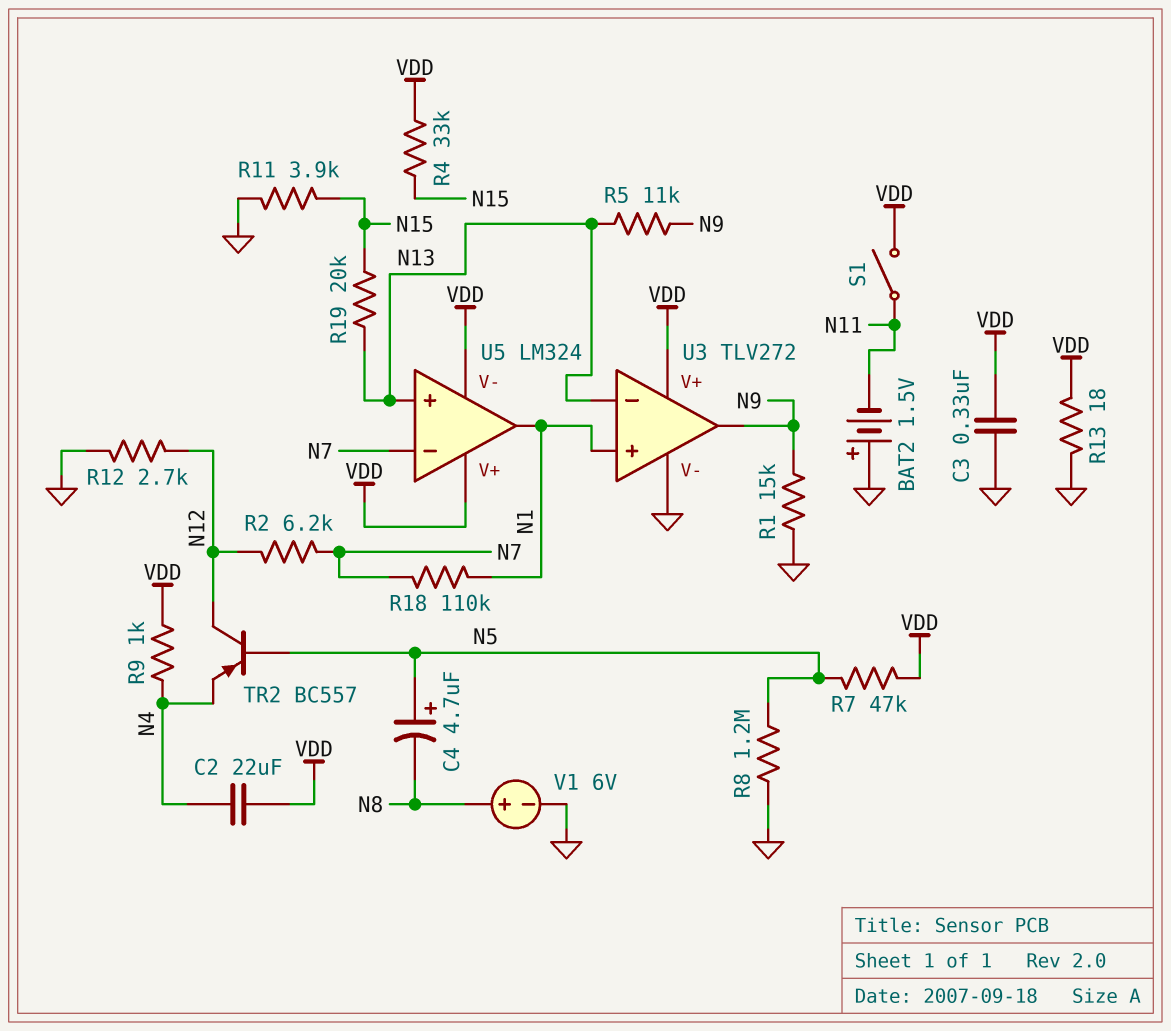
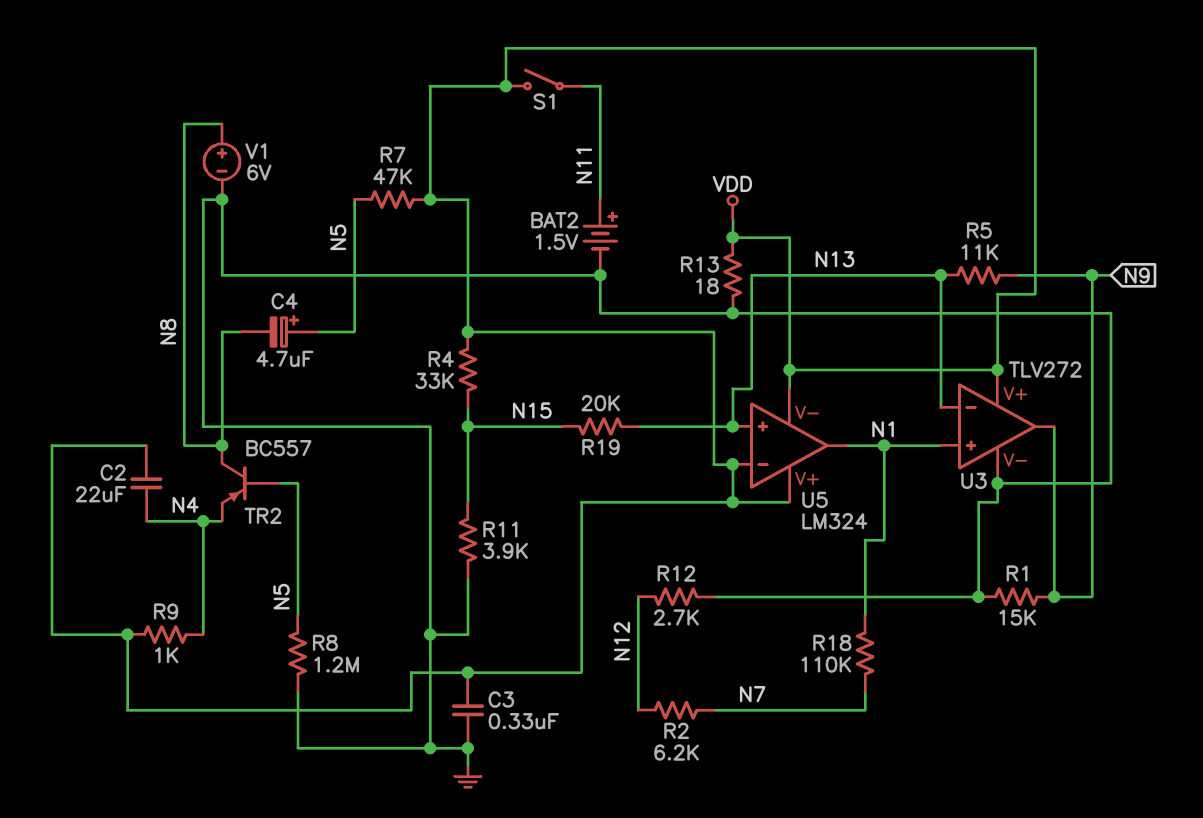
BAT2: 1.5V (plus GND, minus N11) -> 1.5V (plus N11, minus GND)
TR2: PNP BC557 (B N5, C N12, E N4) -> PNP BC557 (B N5, C N8, E N4)
U5 pin in-: N7 -> VDD

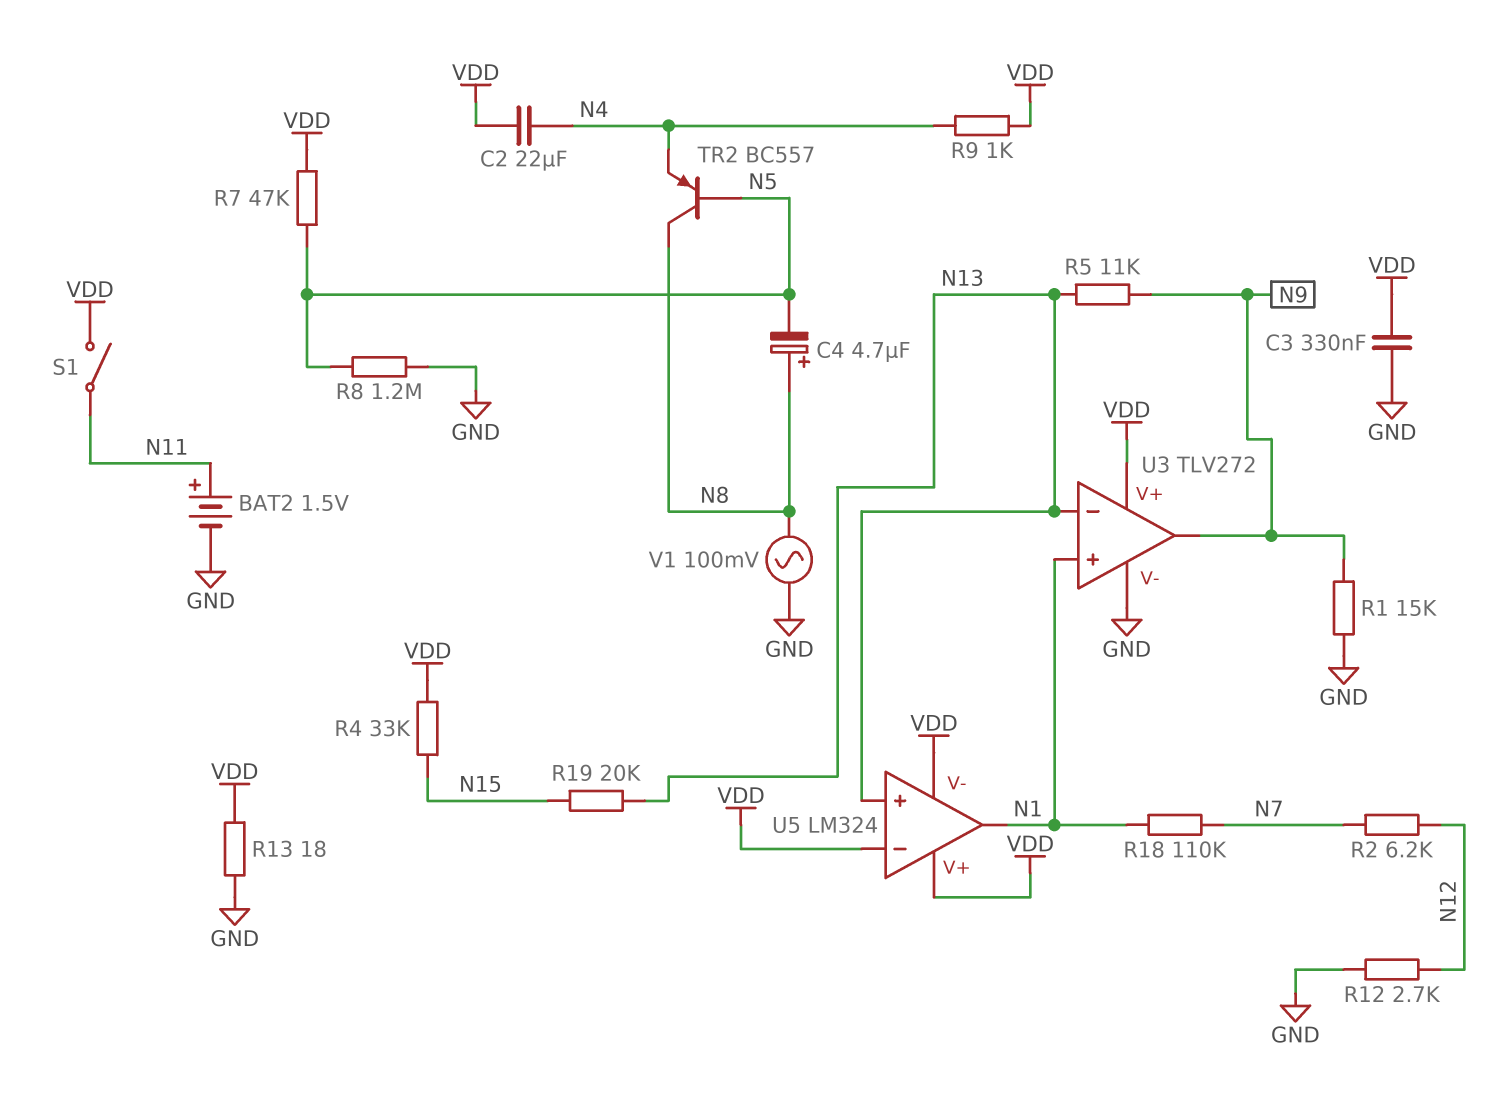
C4: 4.7uF (plus N5, minus N8) -> 4.7uF (plus N8, minus N5)
R11: 3.9k (GND, N15) -> none
V1: 6V (plus N8, minus GND) -> AC 100mV (GND, N8)

